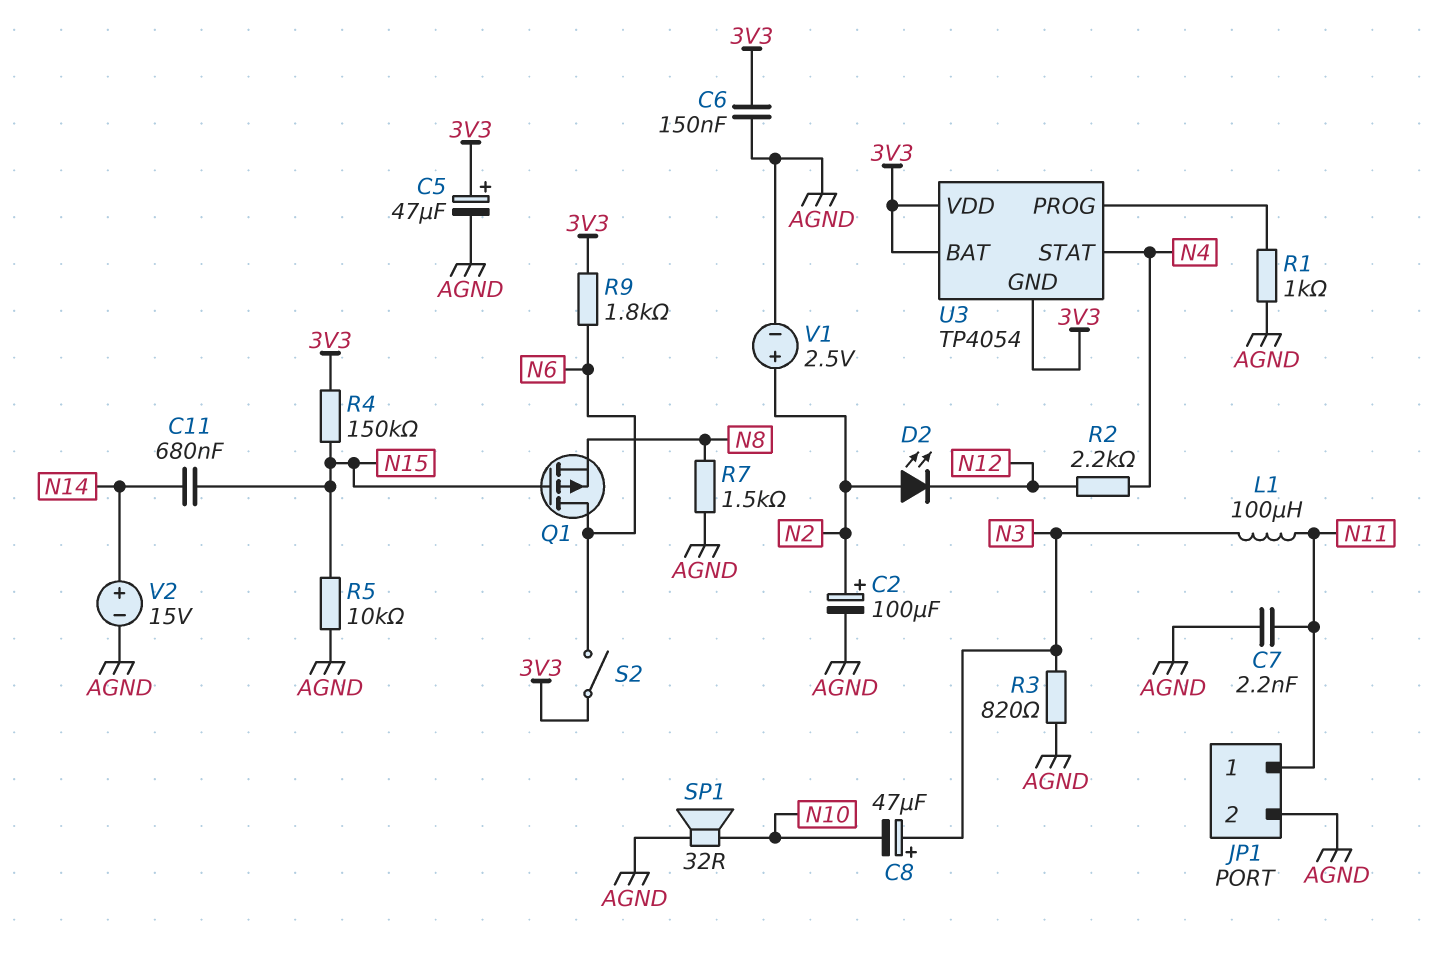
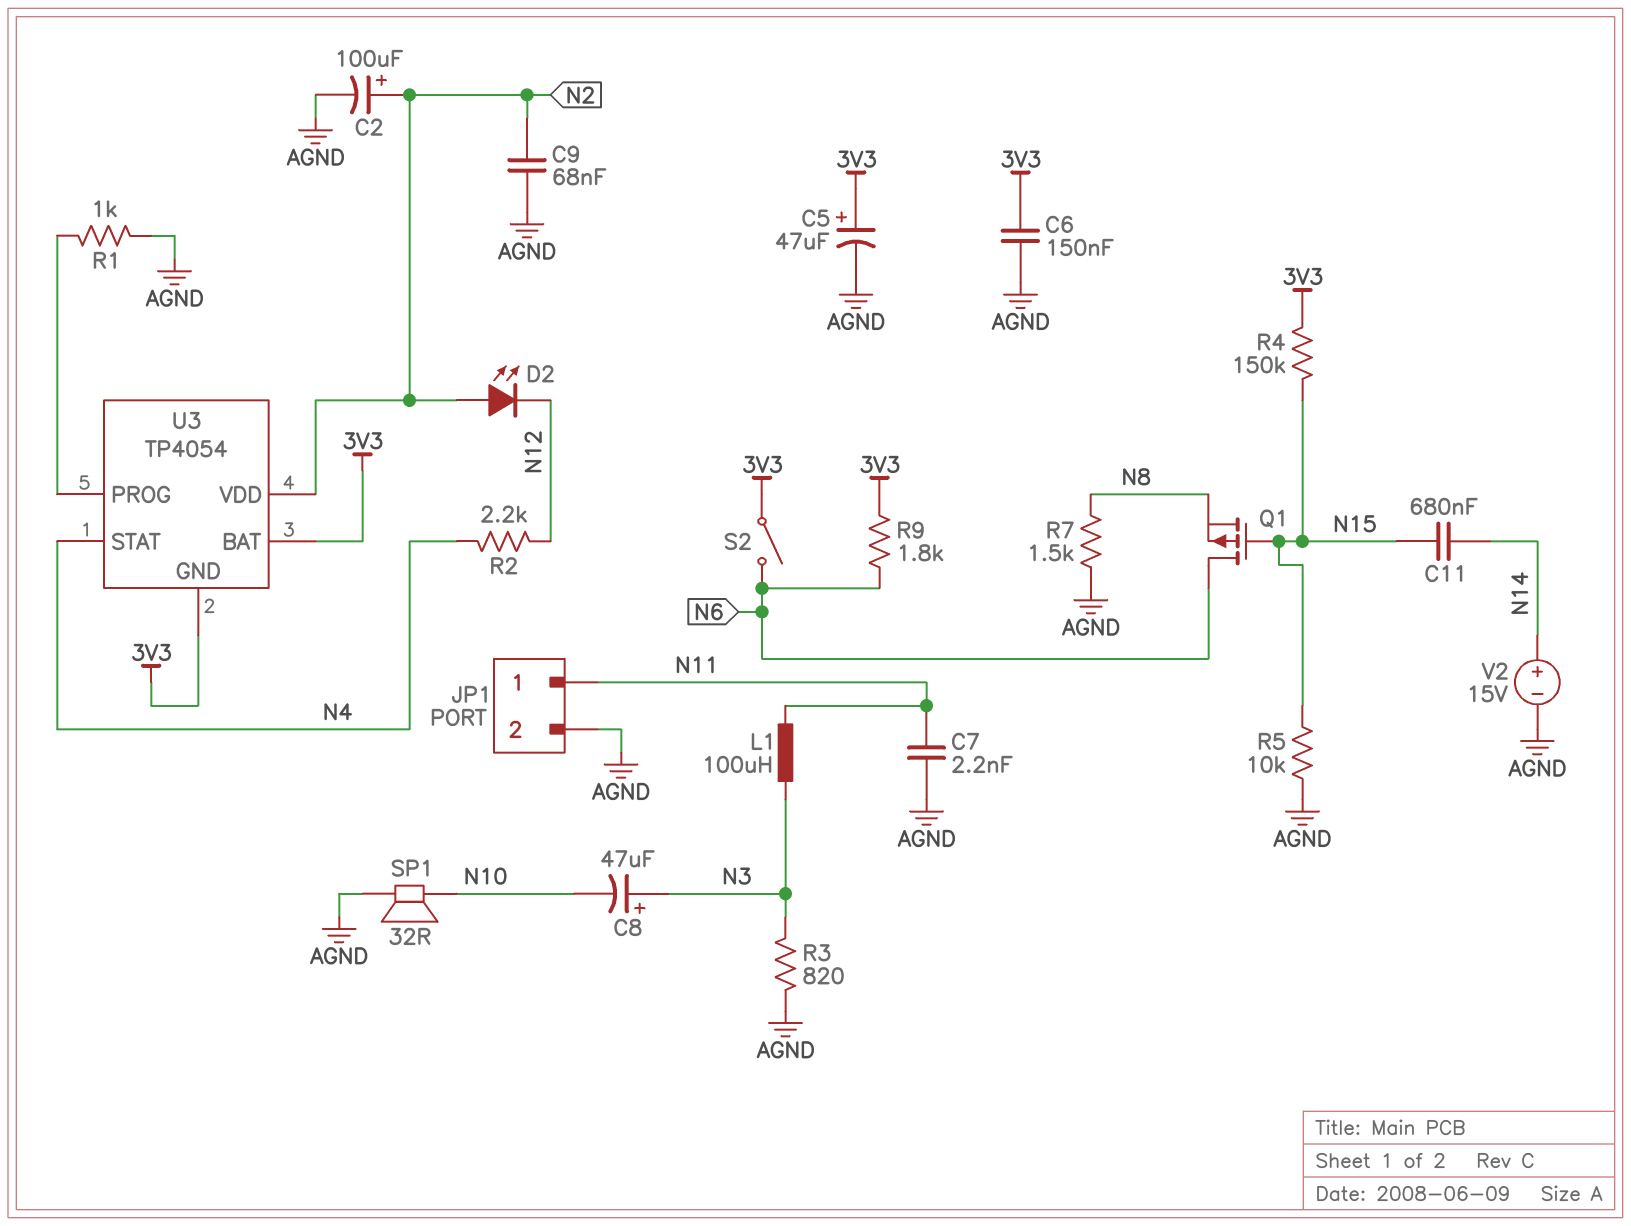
C9: none -> 68nF (AGND, N2)
U3 pin VDD: 3V3 -> N2
V1: 2.5V (plus N2, minus AGND) -> none

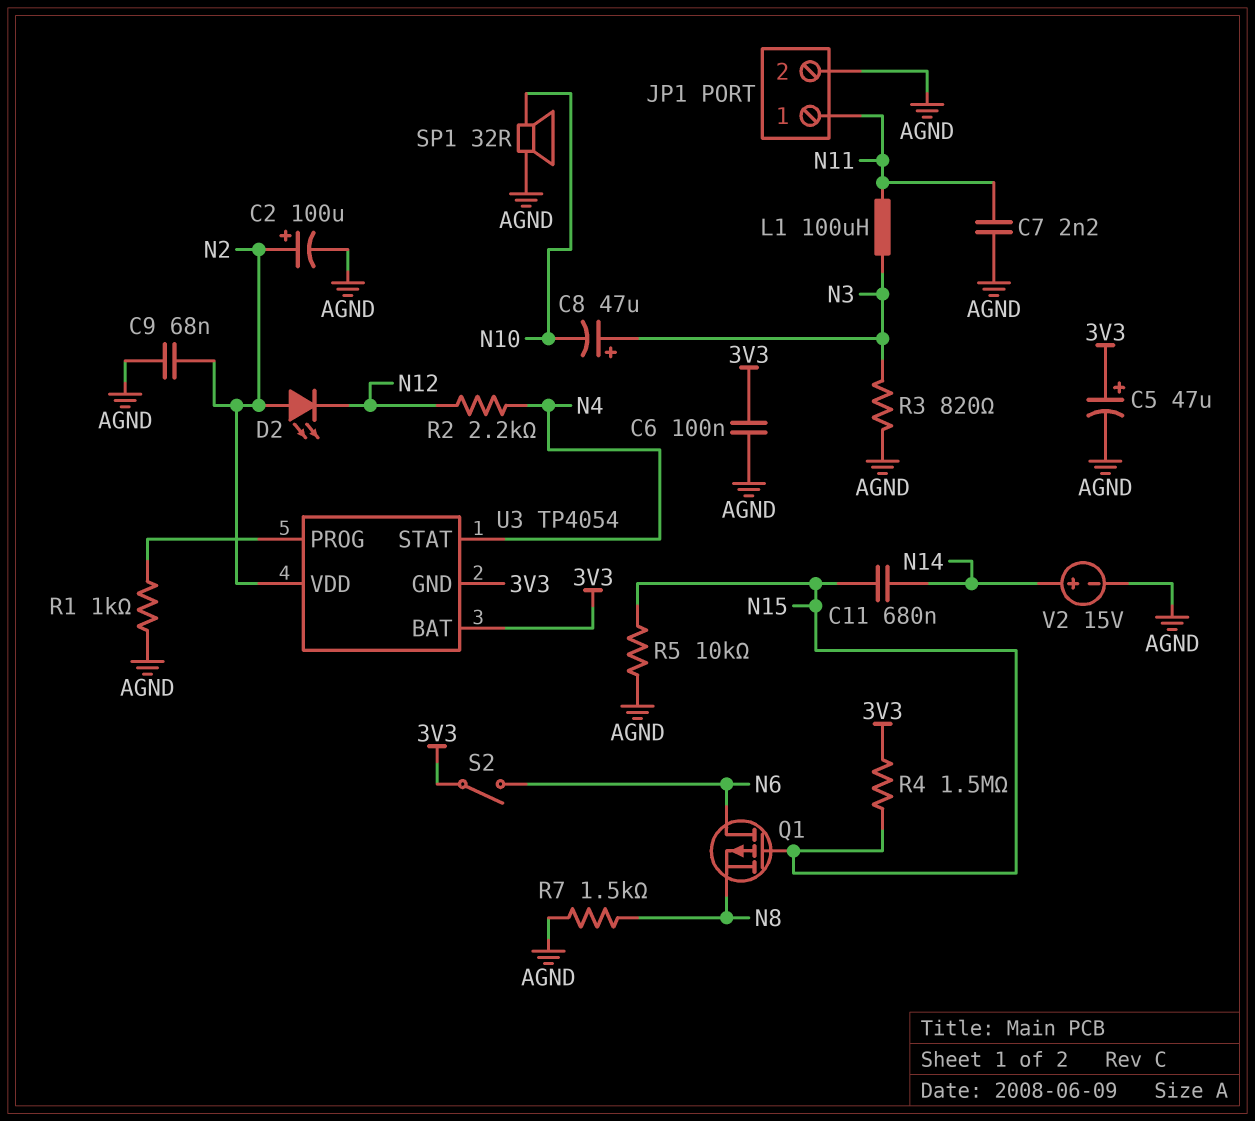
C6: 150nF (3V3, AGND) -> 100nF (3V3, AGND)
R4: 150k (3V3, N15) -> 1.5M (3V3, N15)
R9: 1.8k (3V3, N6) -> none

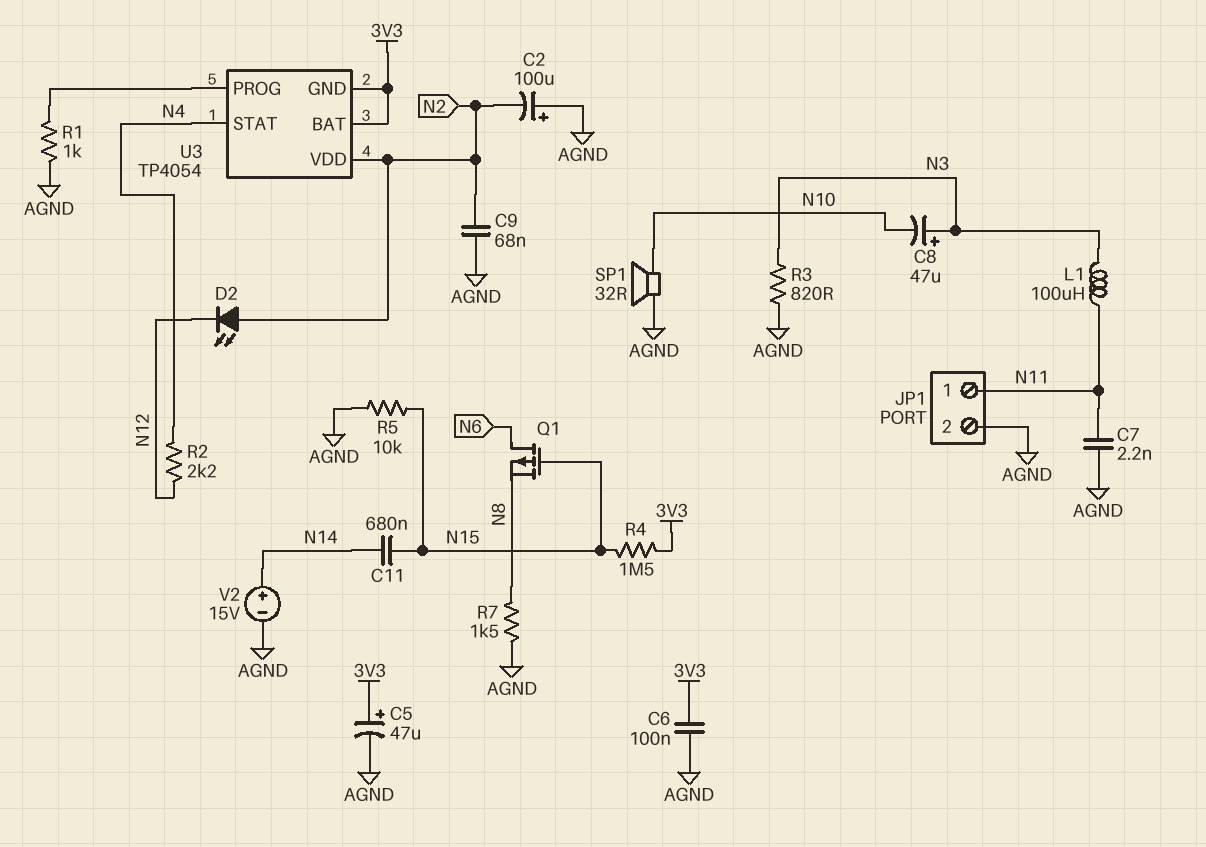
C2: 100uF (plus N2, minus AGND) -> 100uF (plus AGND, minus N2)
S2: switch (3V3, N6) -> none

